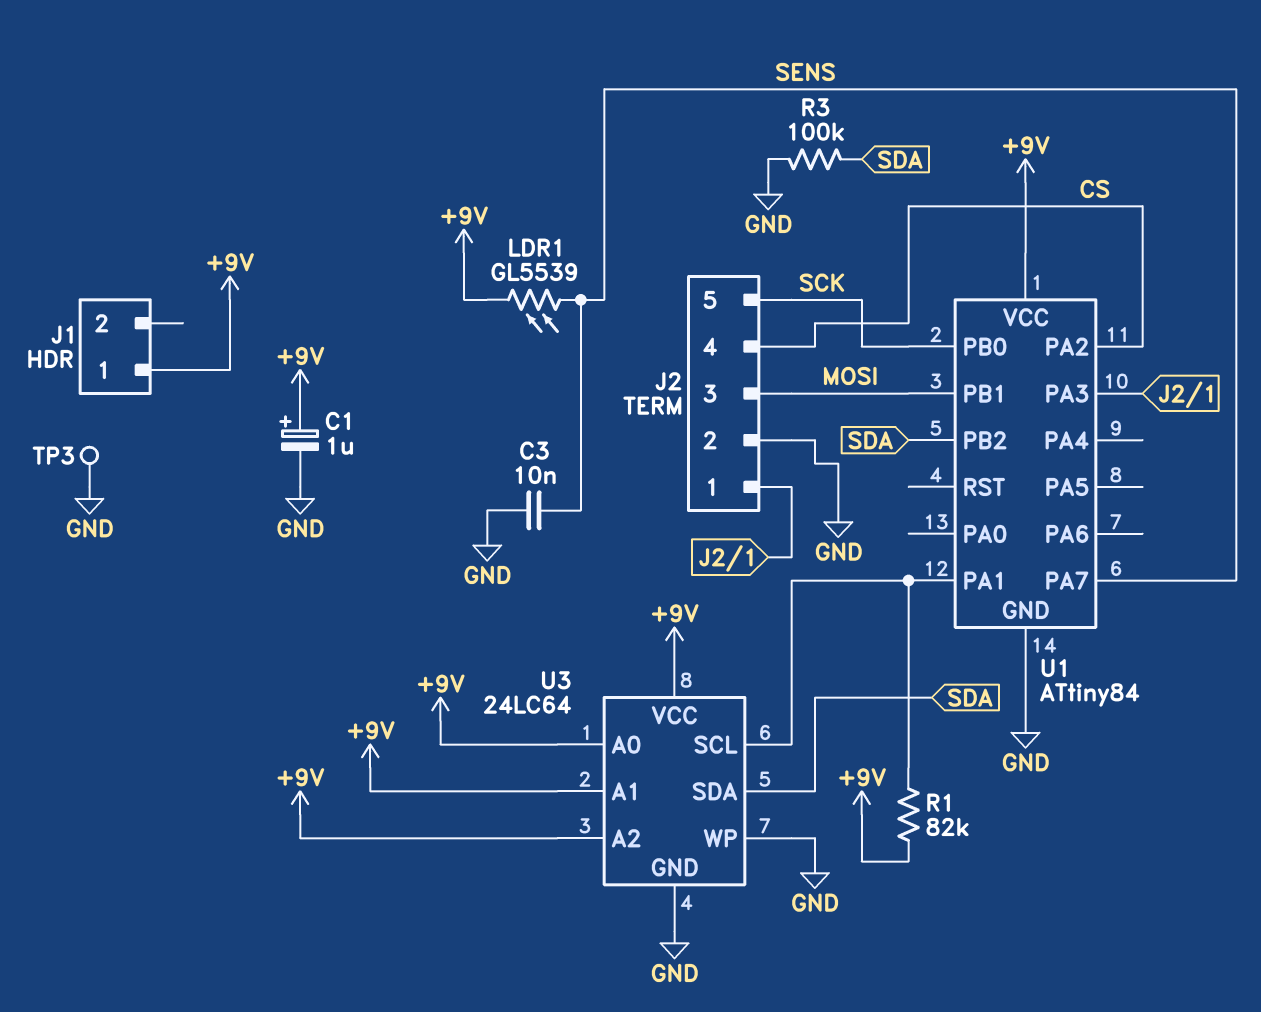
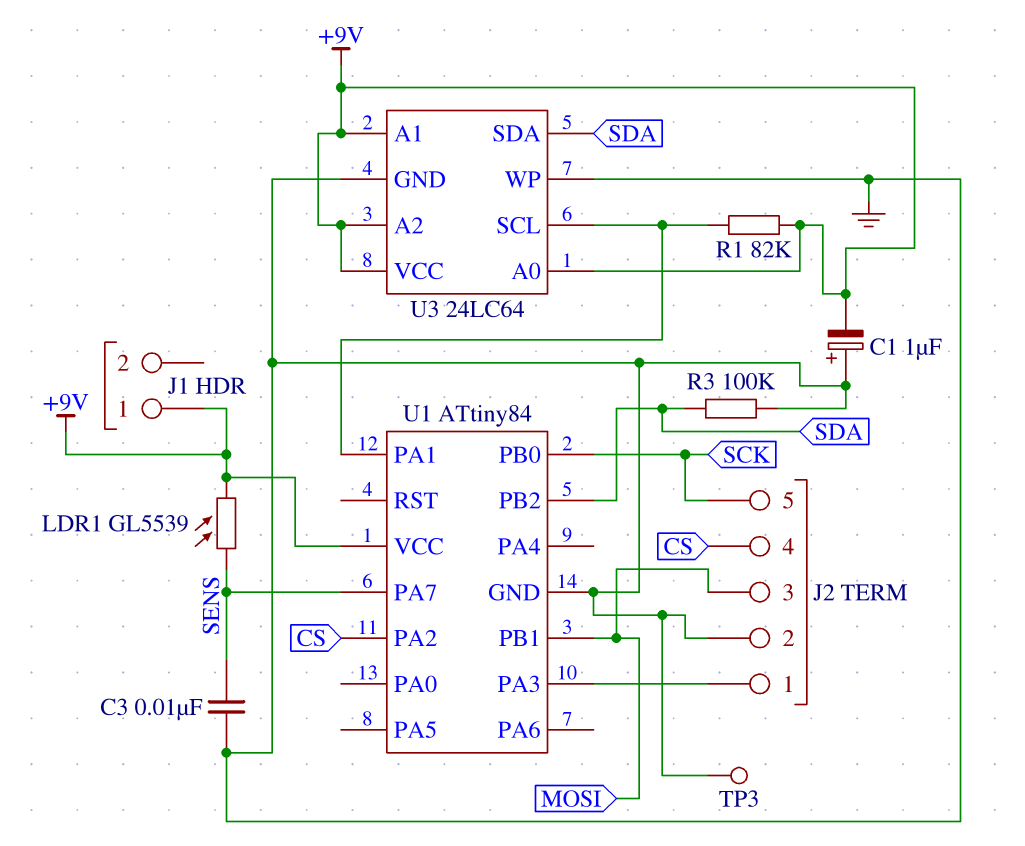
C1: 1uF (plus +9V, minus GND) -> 1uF (plus GND, minus +9V)

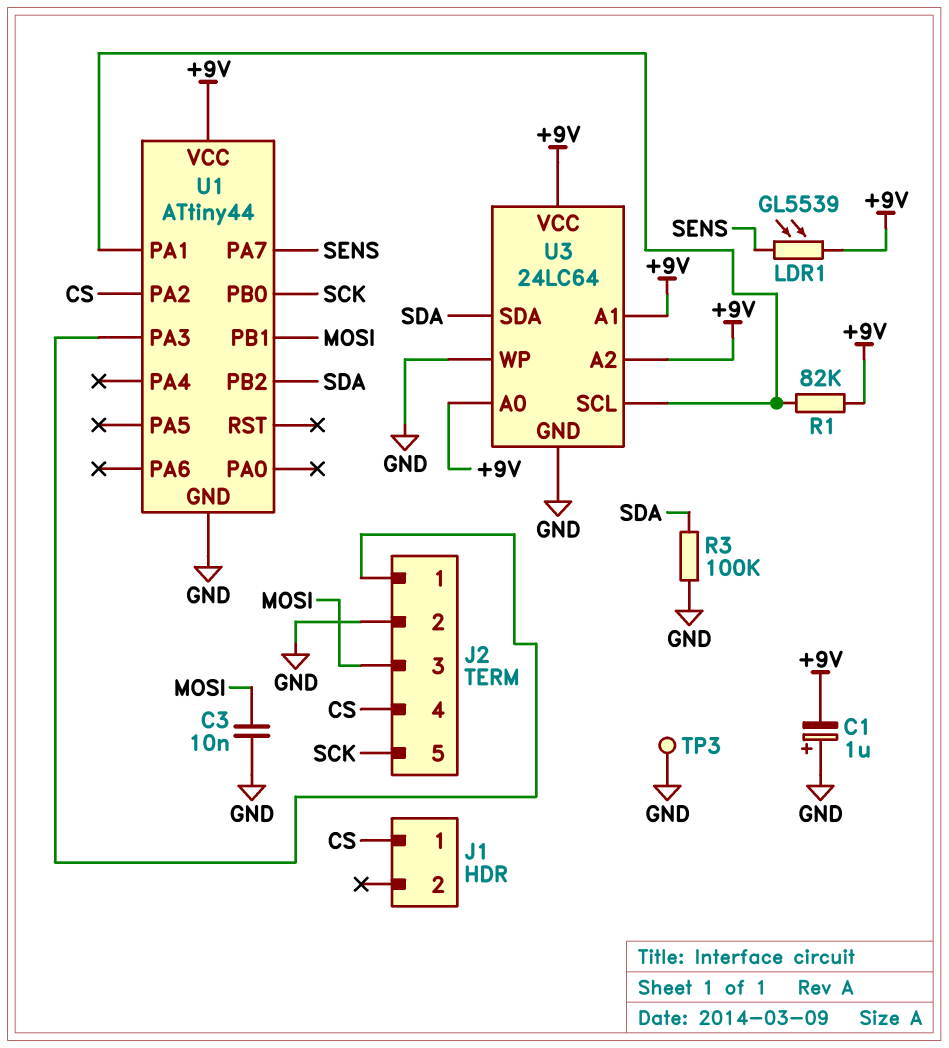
C3: 10nF (GND, SENS) -> 10nF (GND, MOSI)
J1 pin 1: +9V -> CS
U1: ATtiny84 -> ATtiny44

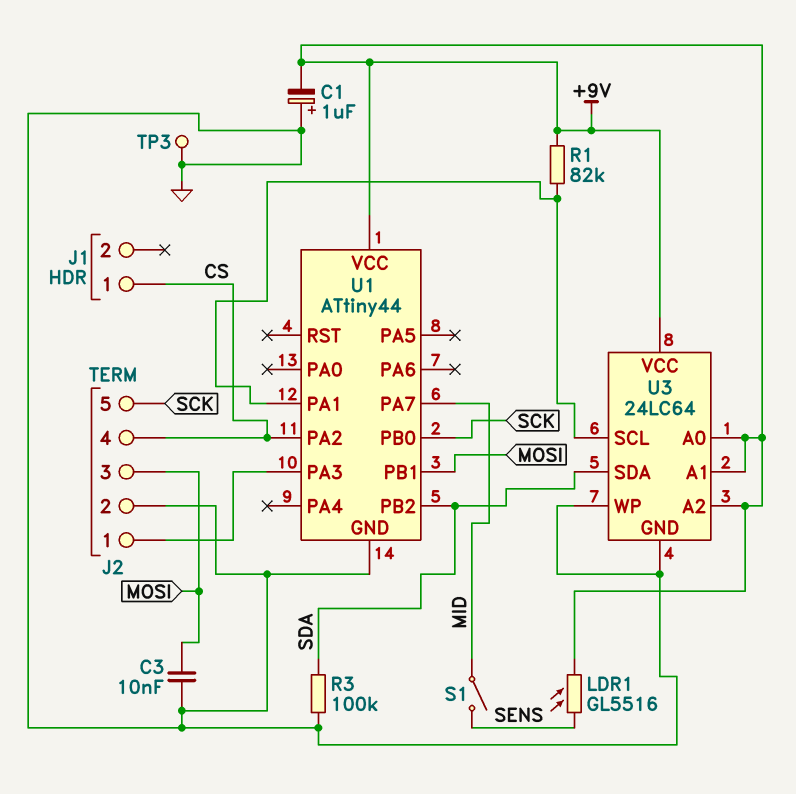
LDR1: GL5539 (+9V, SENS) -> GL5516 (+9V, SENS)
S1: none -> switch (MID, SENS)
U1 pin PA7: SENS -> MID

